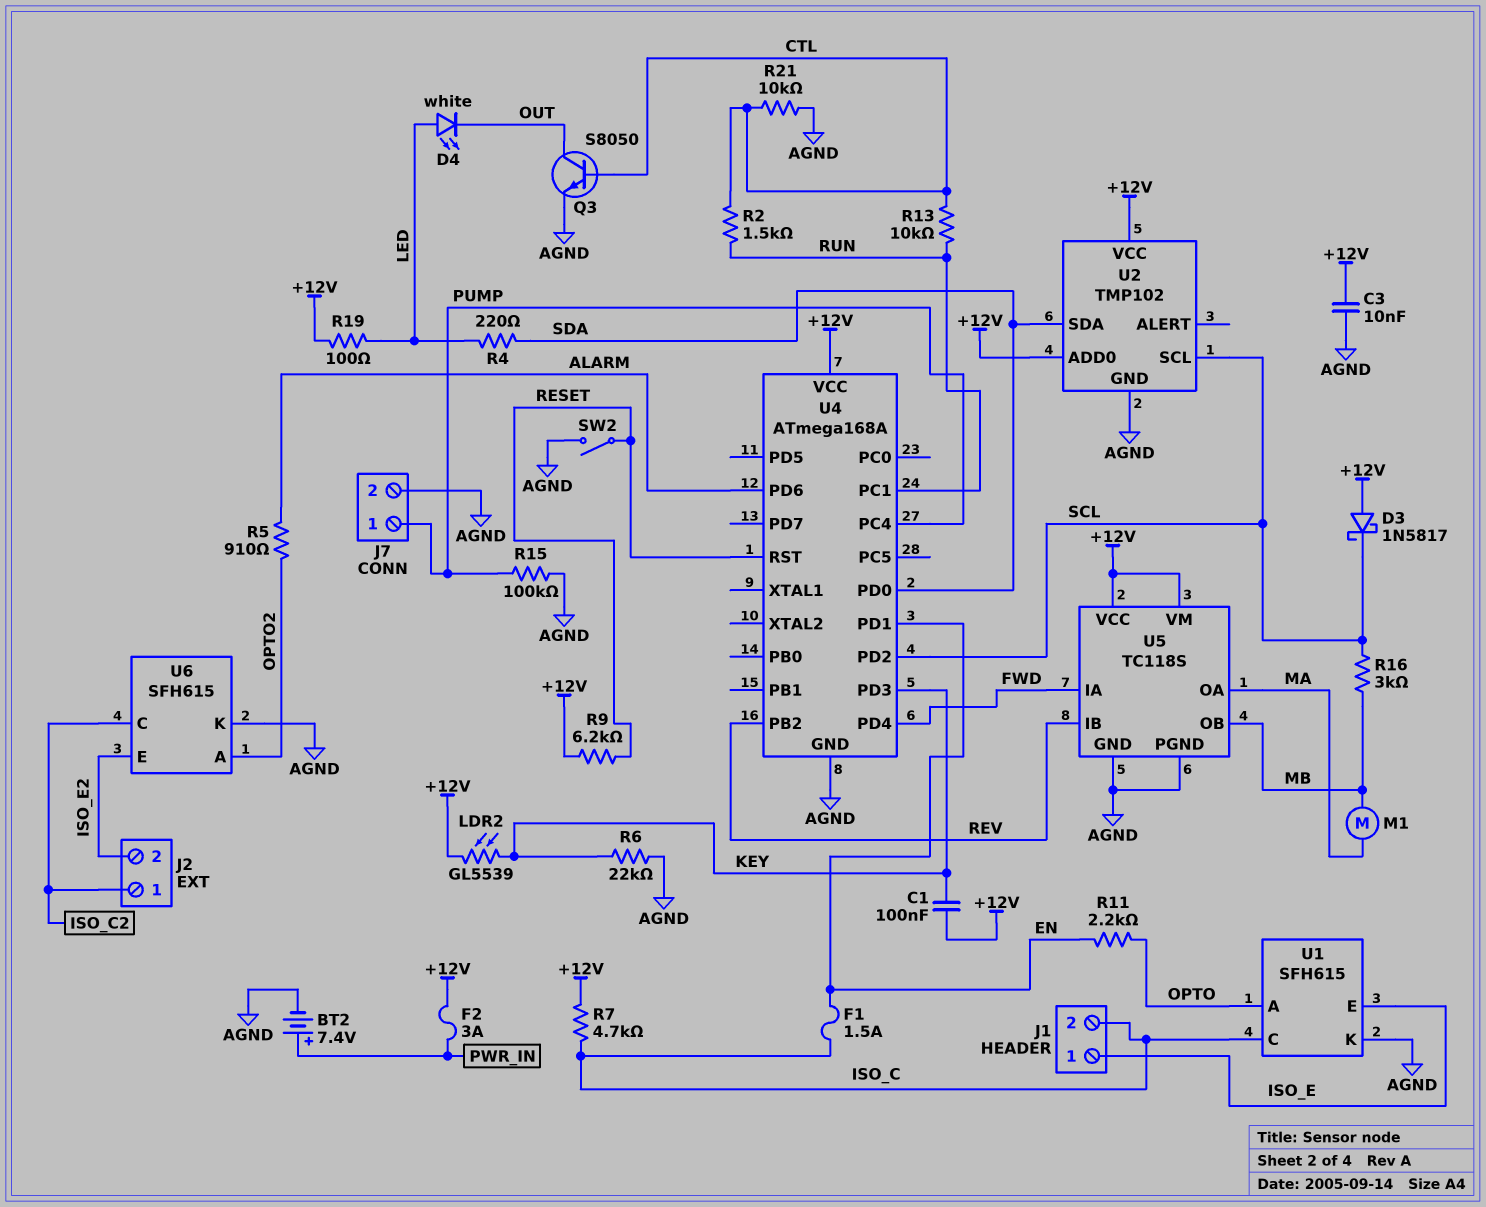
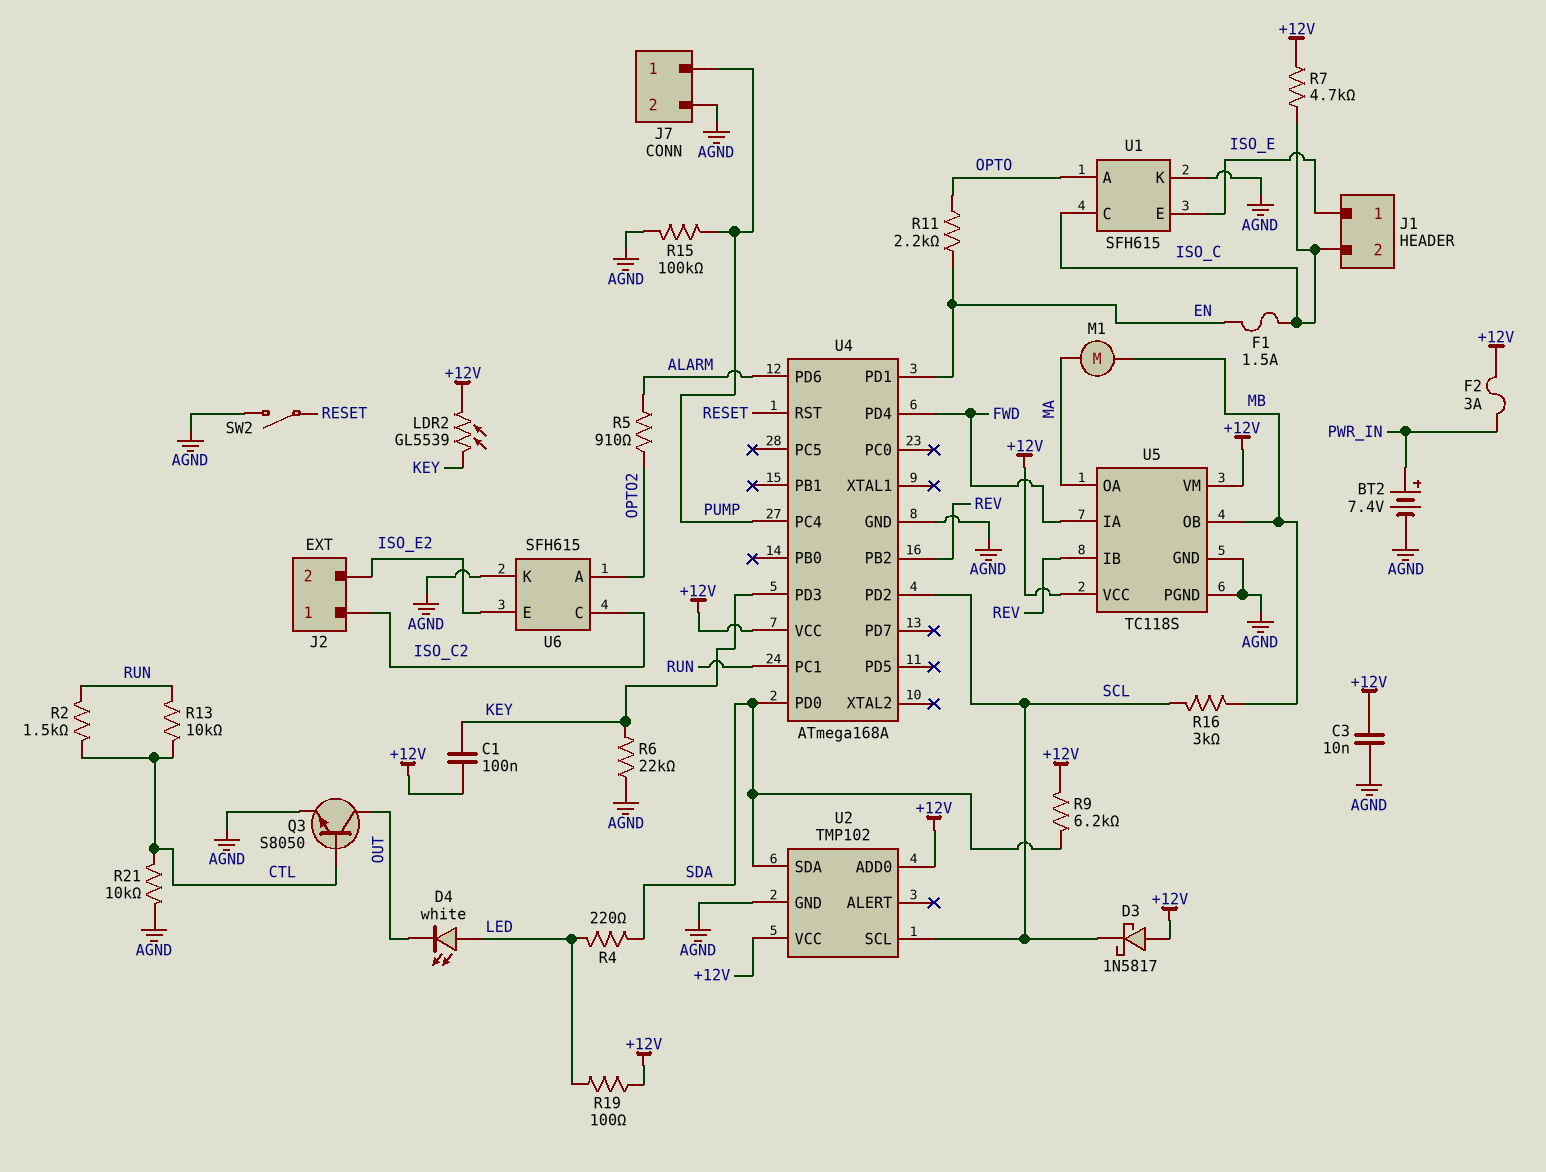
R9: 6.2k (+12V, RESET) -> 6.2k (+12V, SDA)

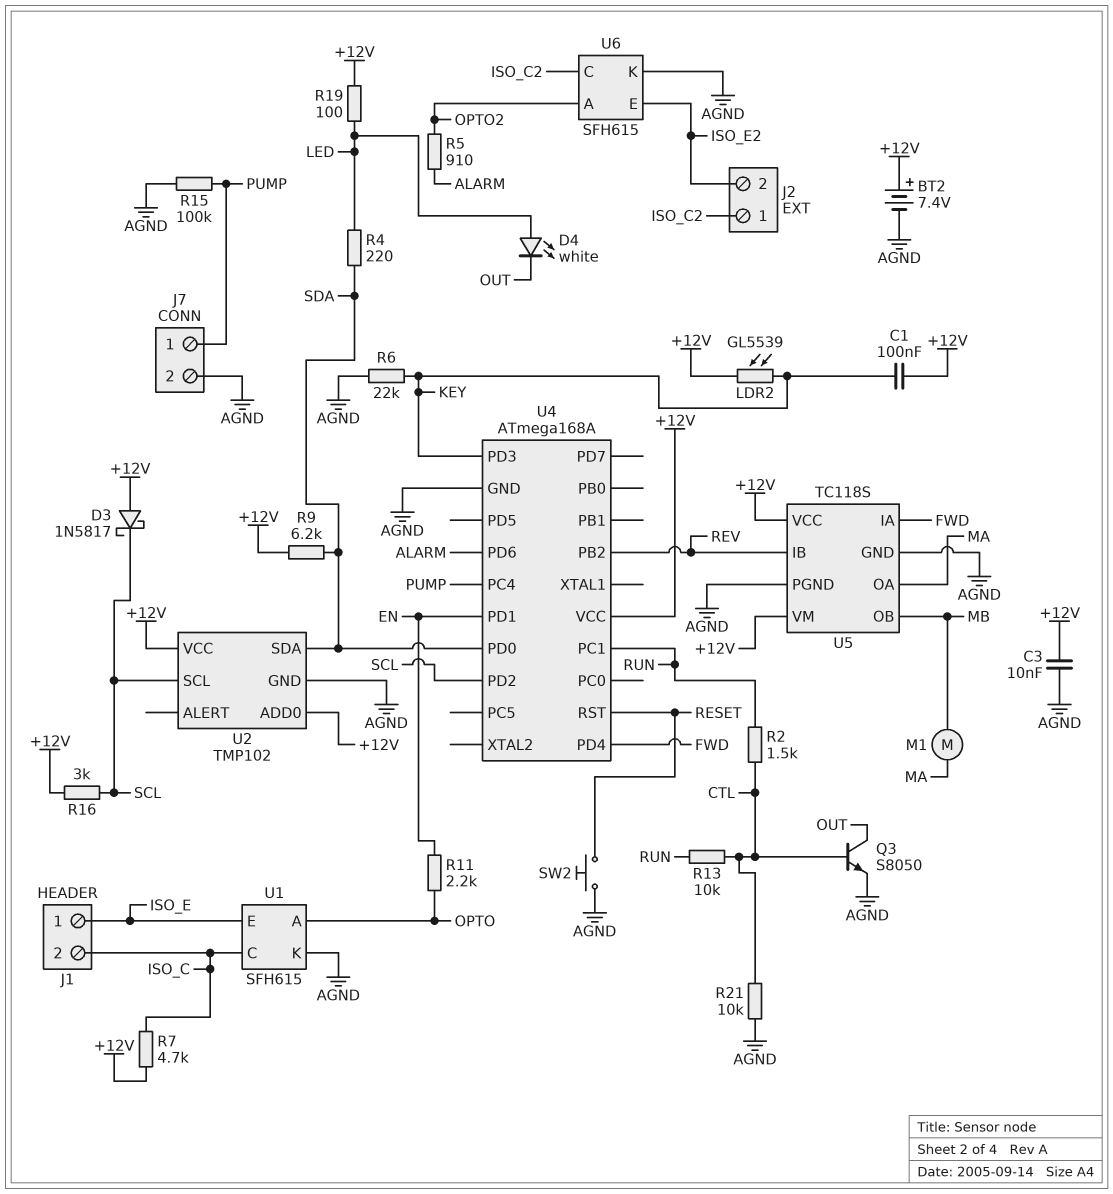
BT2: 7.4V (plus PWR_IN, minus AGND) -> 7.4V (plus +12V, minus AGND)
F1: 1.5A (EN, ISO_C) -> none
F2: 3A (+12V, PWR_IN) -> none
R16: 3k (MB, SCL) -> 3k (+12V, SCL)
SW2: switch (AGND, RESET) -> button (AGND, RESET)

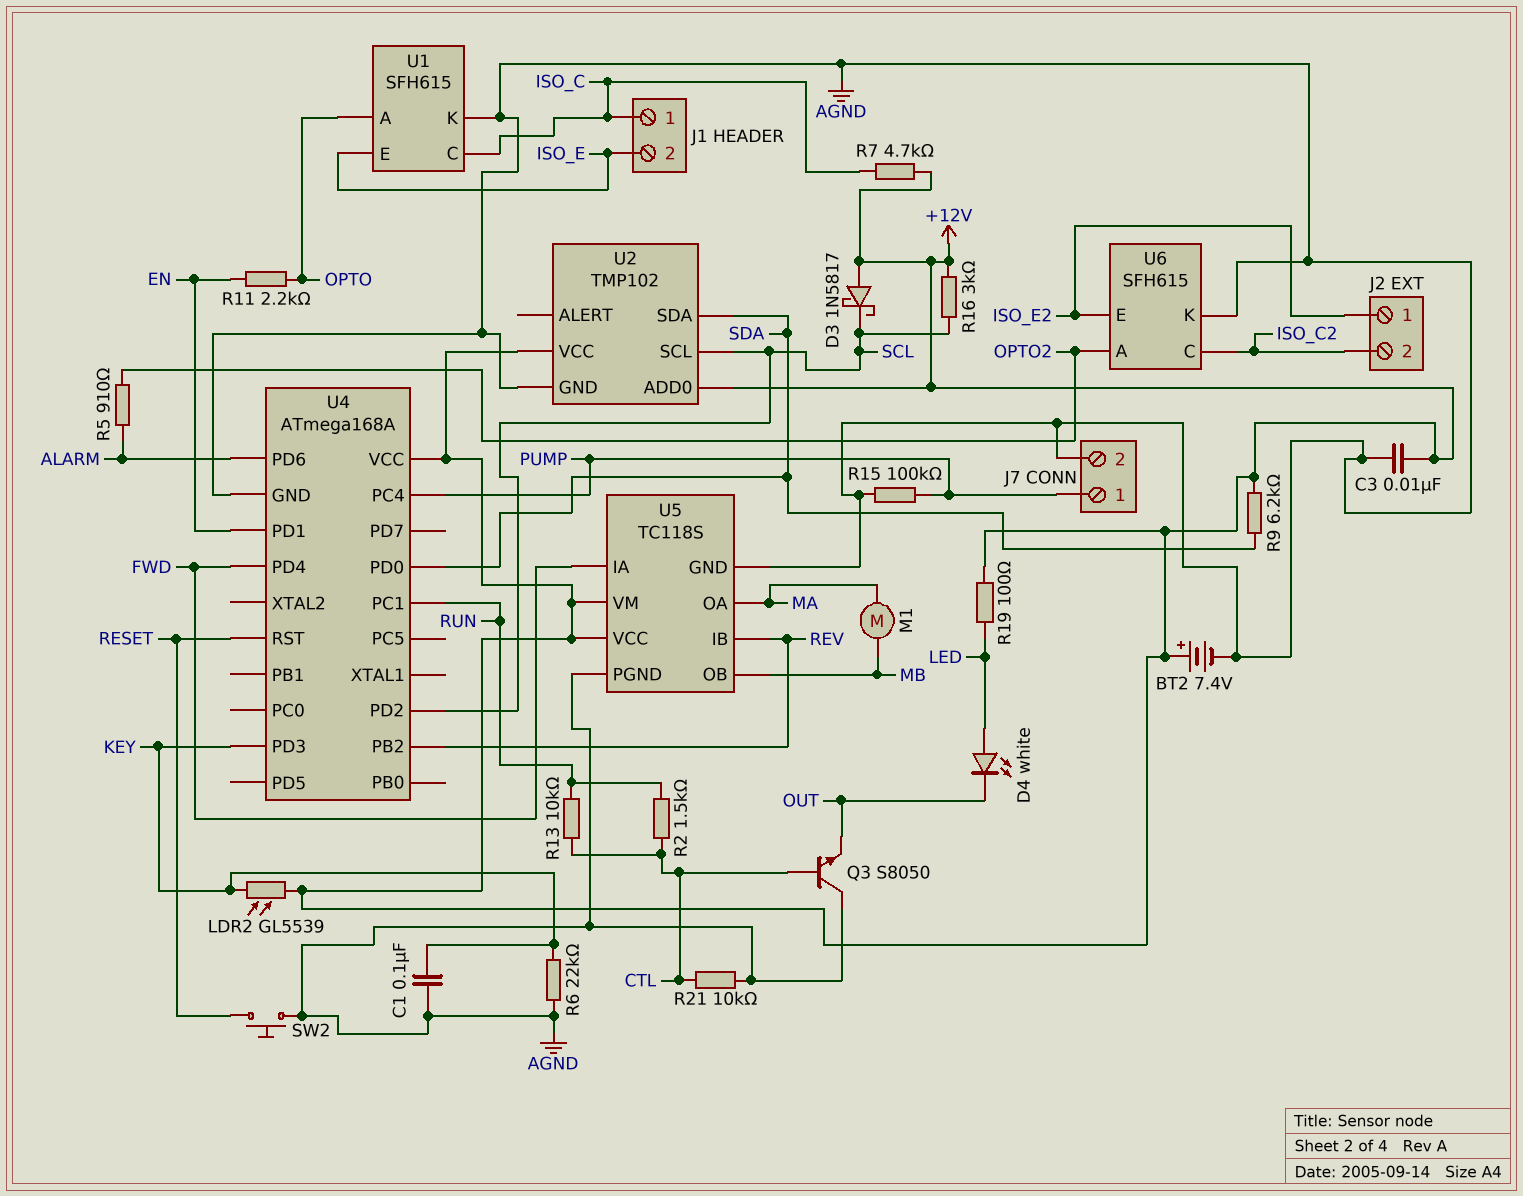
C1: 100nF (+12V, KEY) -> 100nF (AGND, KEY)
J1 pin 1: ISO_E -> ISO_C
J1 pin 2: ISO_C -> ISO_E
J2 pin 1: ISO_C2 -> ISO_E2
J2 pin 2: ISO_E2 -> ISO_C2
Q3: NPN S8050 (B CTL, C OUT, E AGND) -> NPN S8050 (B CTL, C AGND, E OUT)
R4: 220 (LED, SDA) -> none

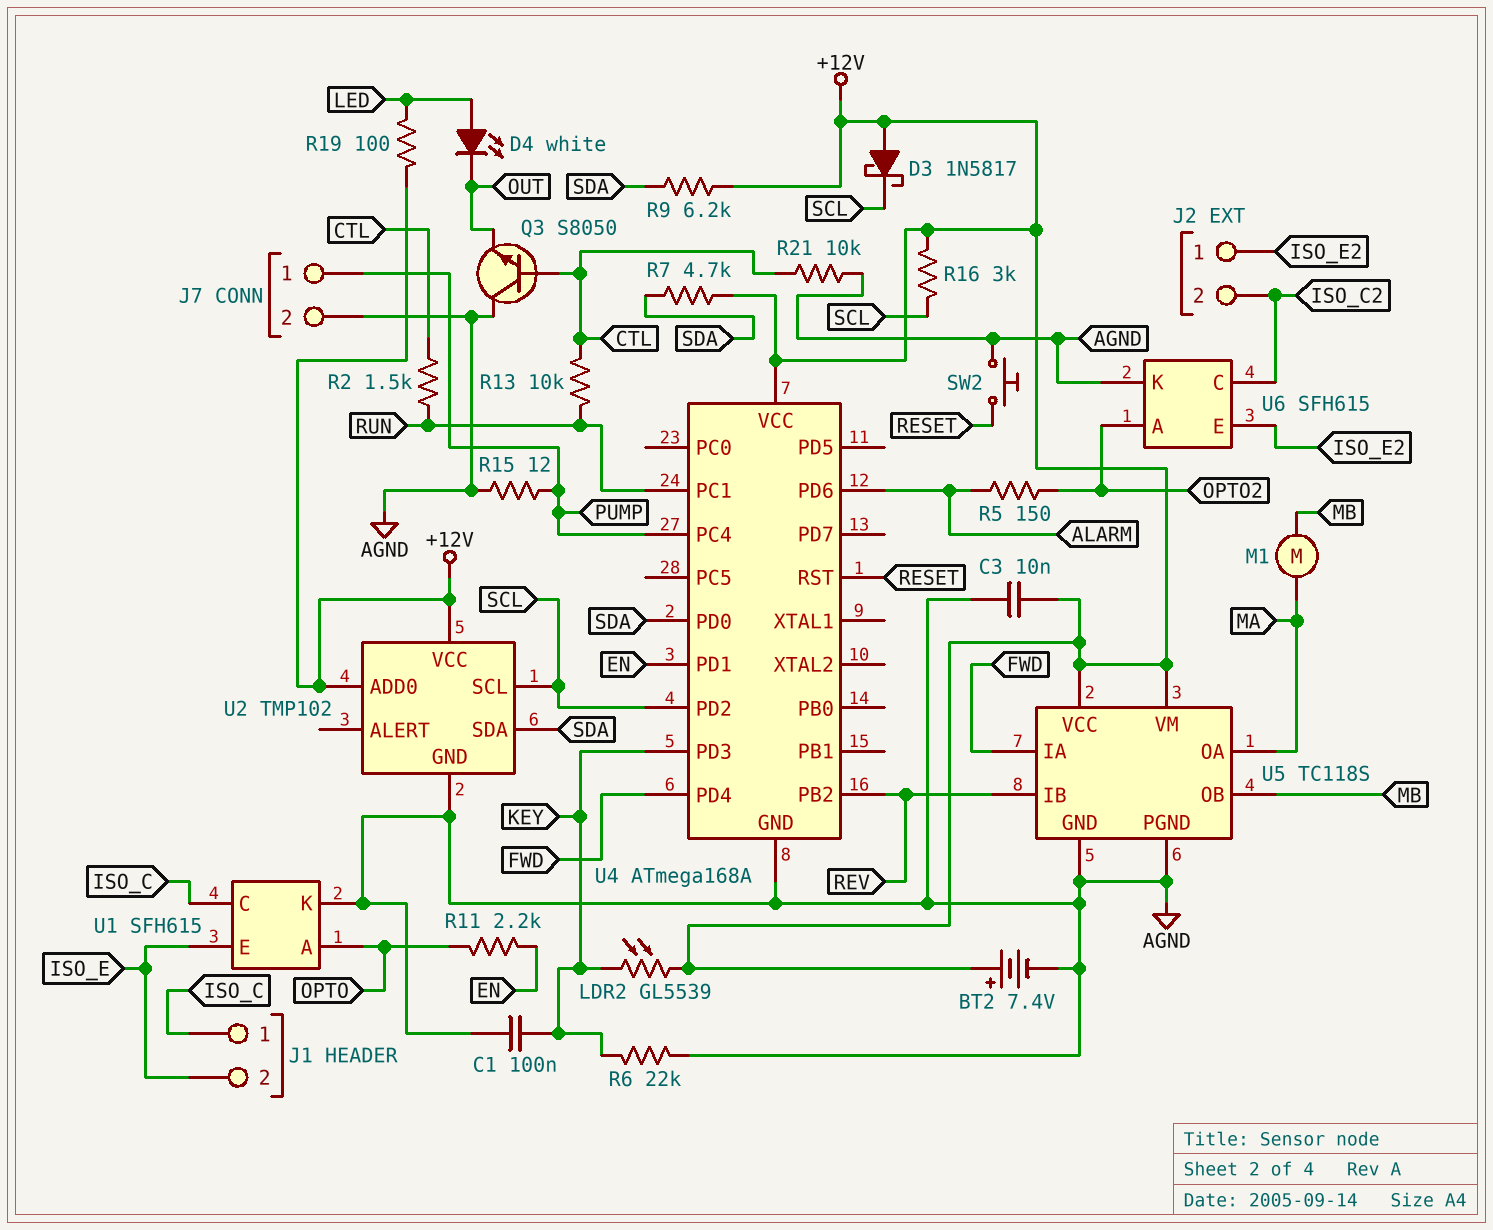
R5: 910 (ALARM, OPTO2) -> 150 (ALARM, OPTO2)
R7: 4.7k (+12V, ISO_C) -> 4.7k (+12V, SDA)
R15: 100k (AGND, PUMP) -> 12 (AGND, PUMP)

